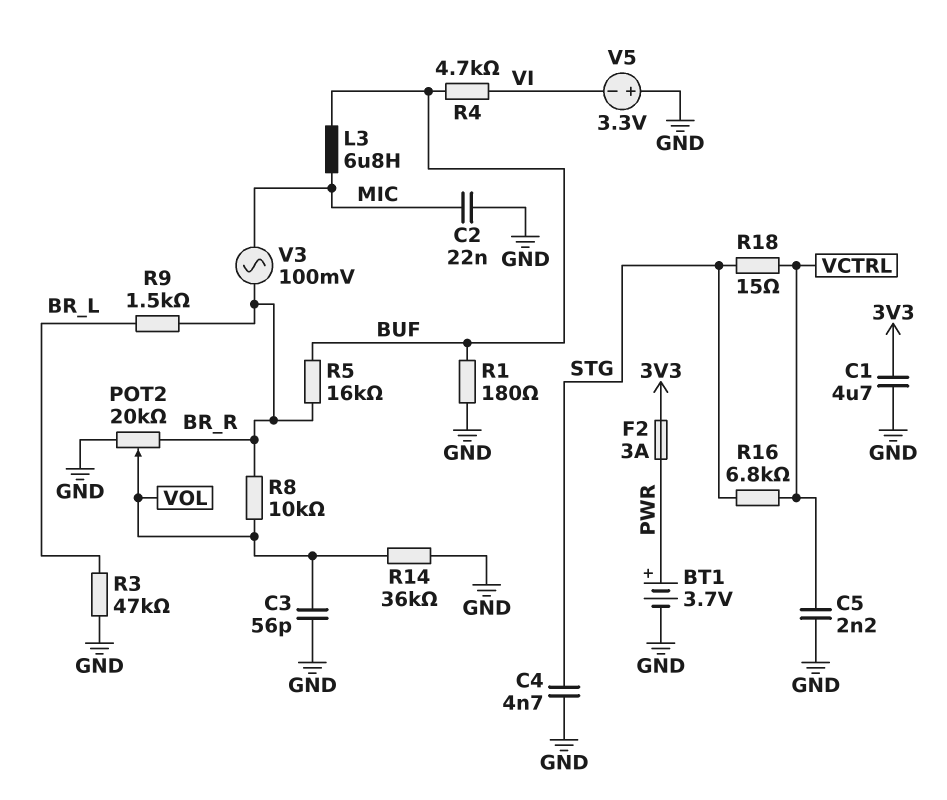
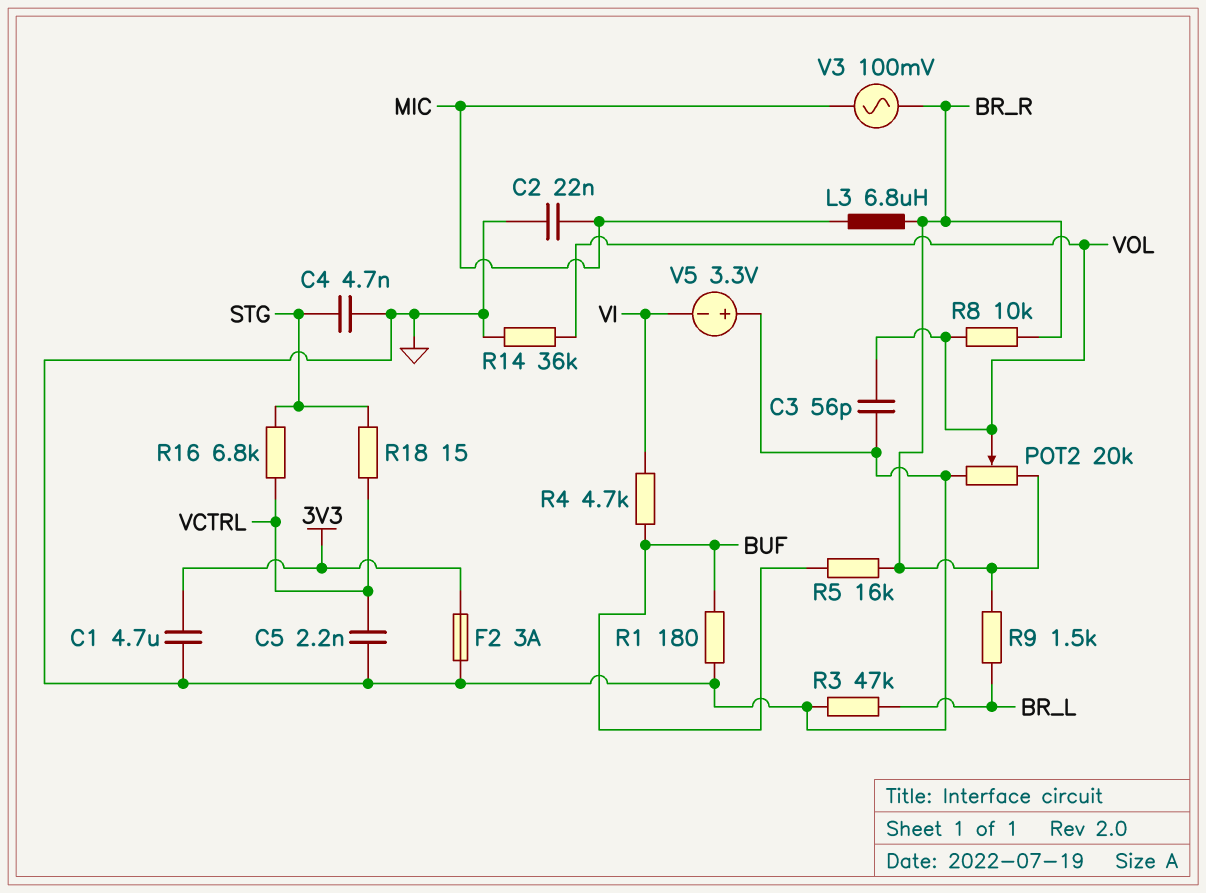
BT1: 3.7V (plus PWR, minus GND) -> none
F2: 3A (3V3, PWR) -> 3A (3V3, GND)
L3: 6.8uH (BUF, MIC) -> 6.8uH (BR_R, MIC)

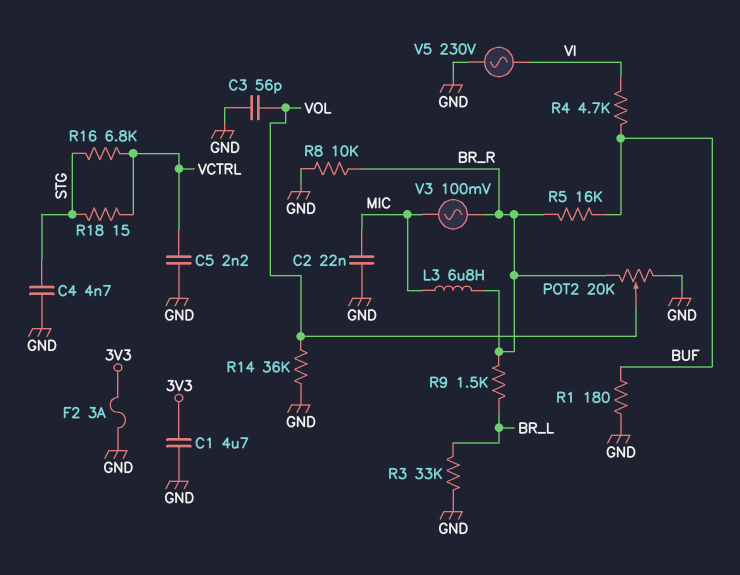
R3: 47k (BR_L, GND) -> 33k (BR_L, GND)
R8: 10k (BR_R, VOL) -> 10k (BR_R, GND)
V5: 3.3V (plus GND, minus VI) -> AC 230V (GND, VI)

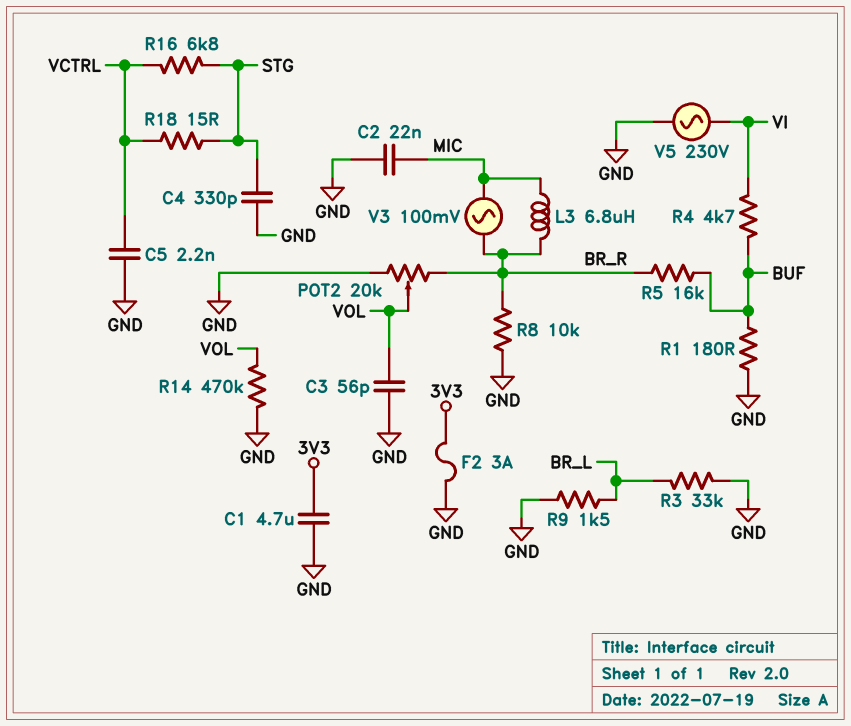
C4: 4.7nF (GND, STG) -> 330pF (GND, STG)
R9: 1.5k (BR_L, BR_R) -> 1.5k (BR_L, GND)
R14: 36k (GND, VOL) -> 470k (GND, VOL)

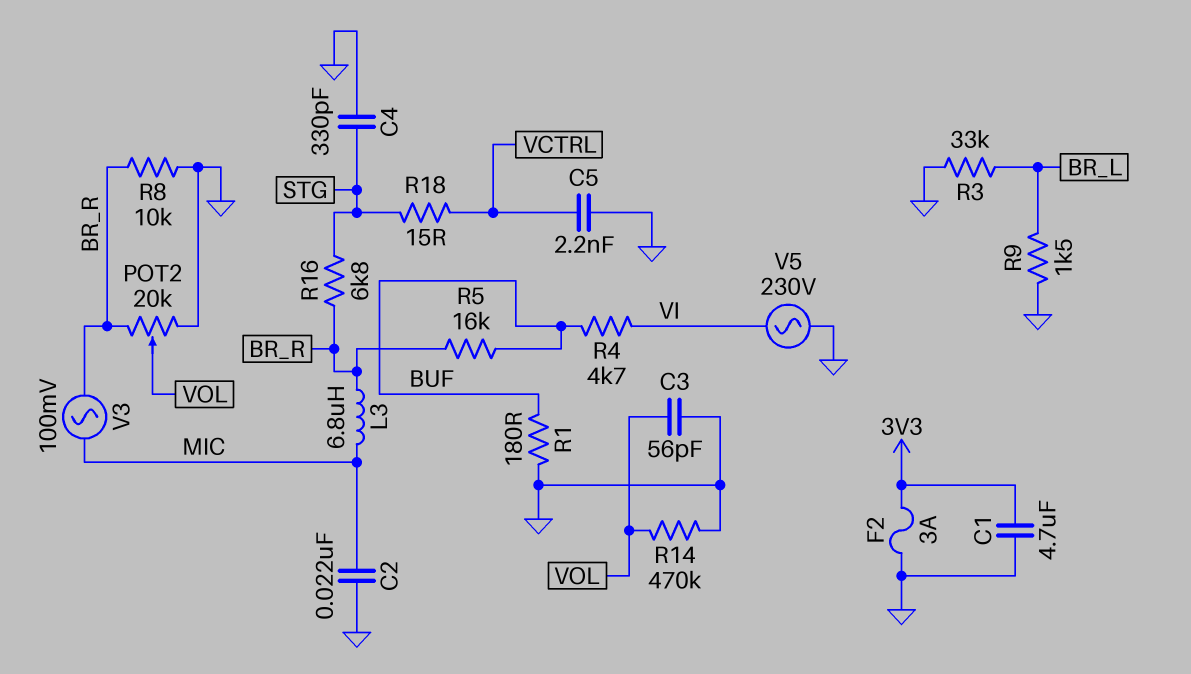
R16: 6.8k (STG, VCTRL) -> 6.8k (BR_R, STG)

